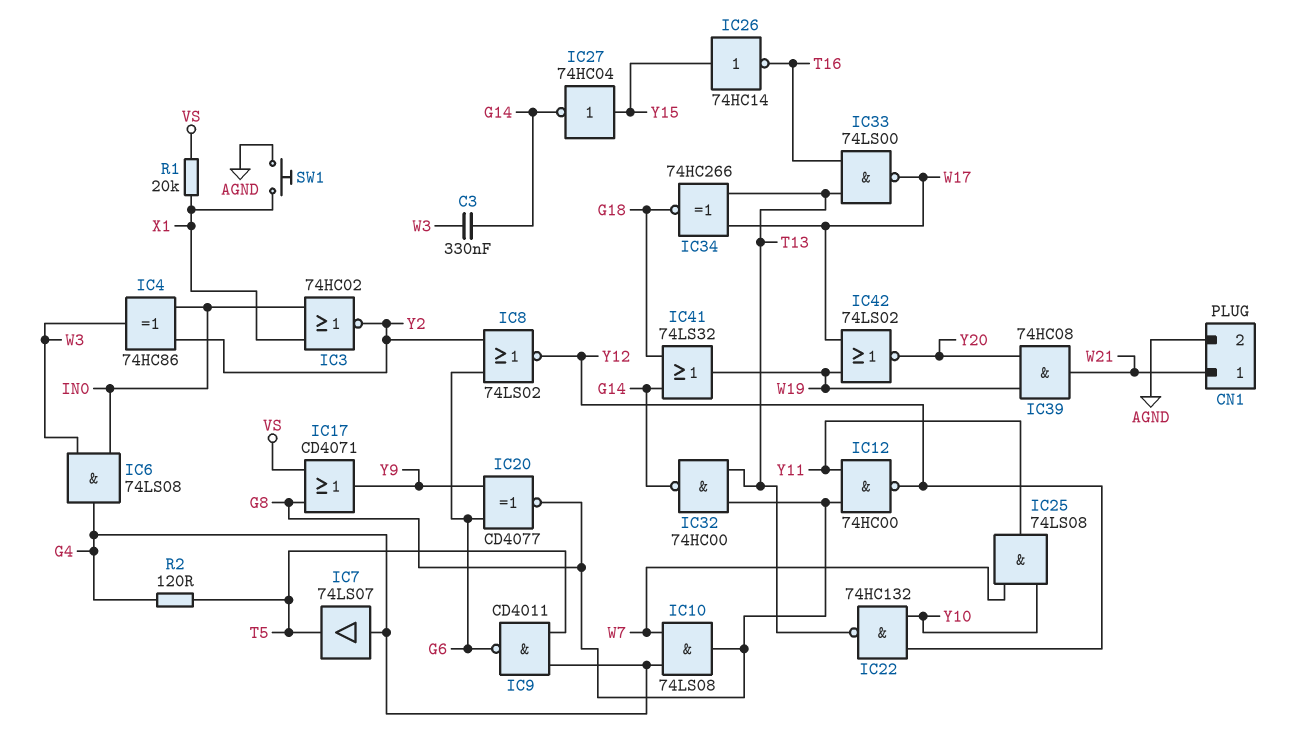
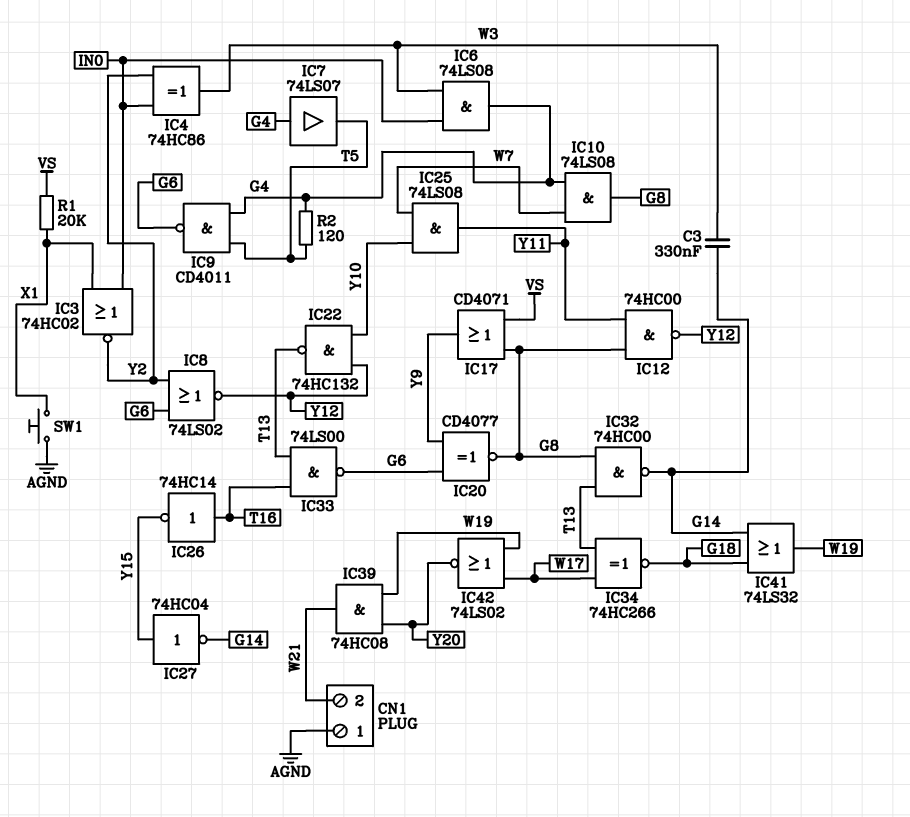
CN1 pin 1: W21 -> AGND
CN1 pin 2: AGND -> W21
IC26: NOT 74HC14 (in Y15, out T16) -> NOT 74HC14 (in T16, out Y15)
IC33: NAND 74LS00 (in T13, in T16, out W17) -> NAND 74LS00 (in T13, in T16, out G6)

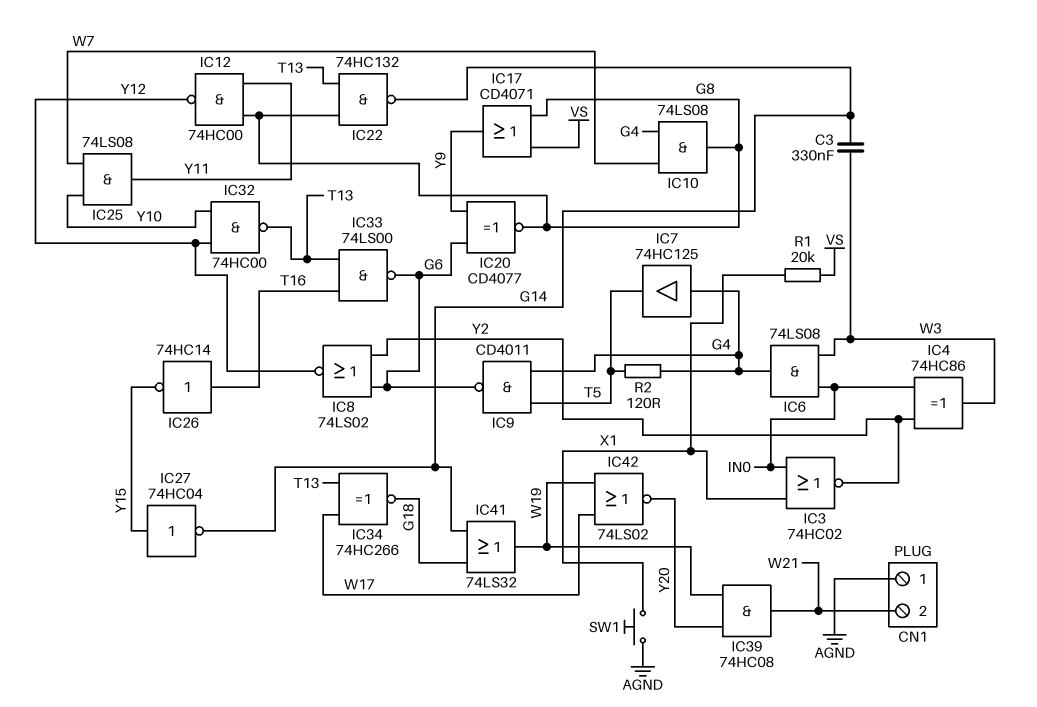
IC7: buffer 74LS07 (in G4, out T5) -> buffer 74HC125 (in G4, out T5)
IC22: NAND 74HC132 (in Y10, in Y12, out T13) -> NAND 74HC132 (in G8, in T13, out G14)
IC32: NAND 74HC00 (in G8, in T13, out G14) -> NAND 74HC00 (in Y10, in Y12, out T13)

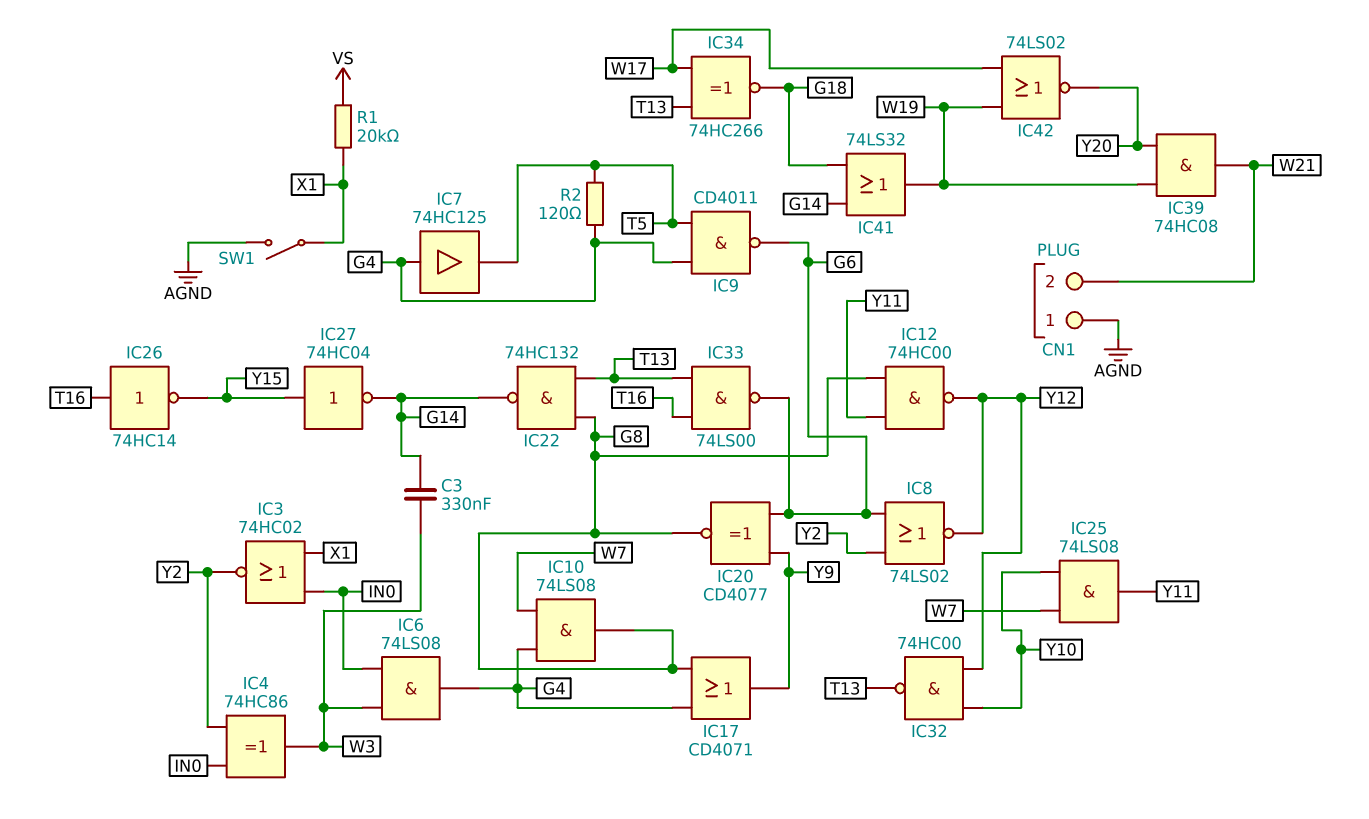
IC17: OR CD4071 (in G8, in VS, out Y9) -> OR CD4071 (in G4, in G8, out Y9)
SW1: button (AGND, X1) -> switch (AGND, X1)

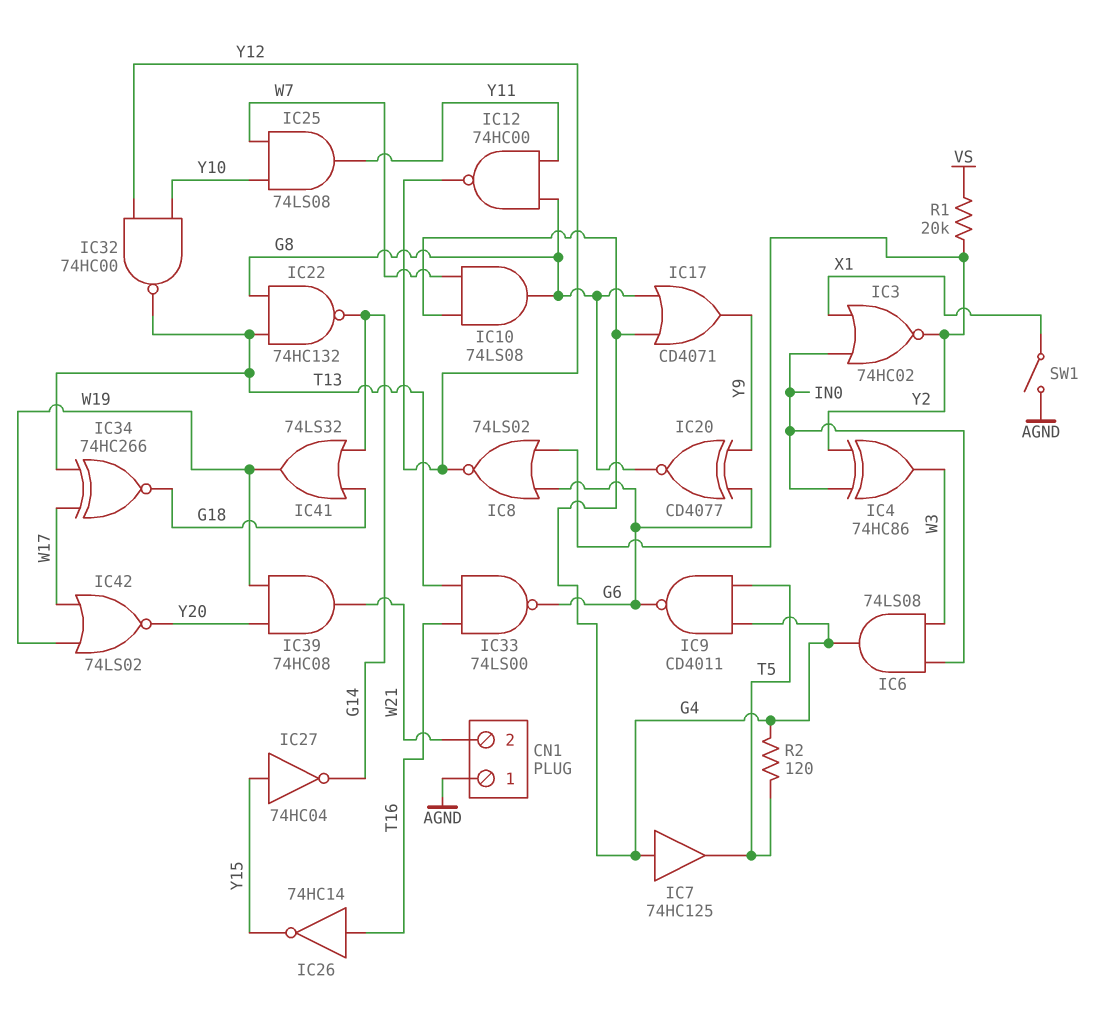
C3: 330nF (G14, W3) -> none
R1: 20k (VS, X1) -> 20k (VS, Y2)

